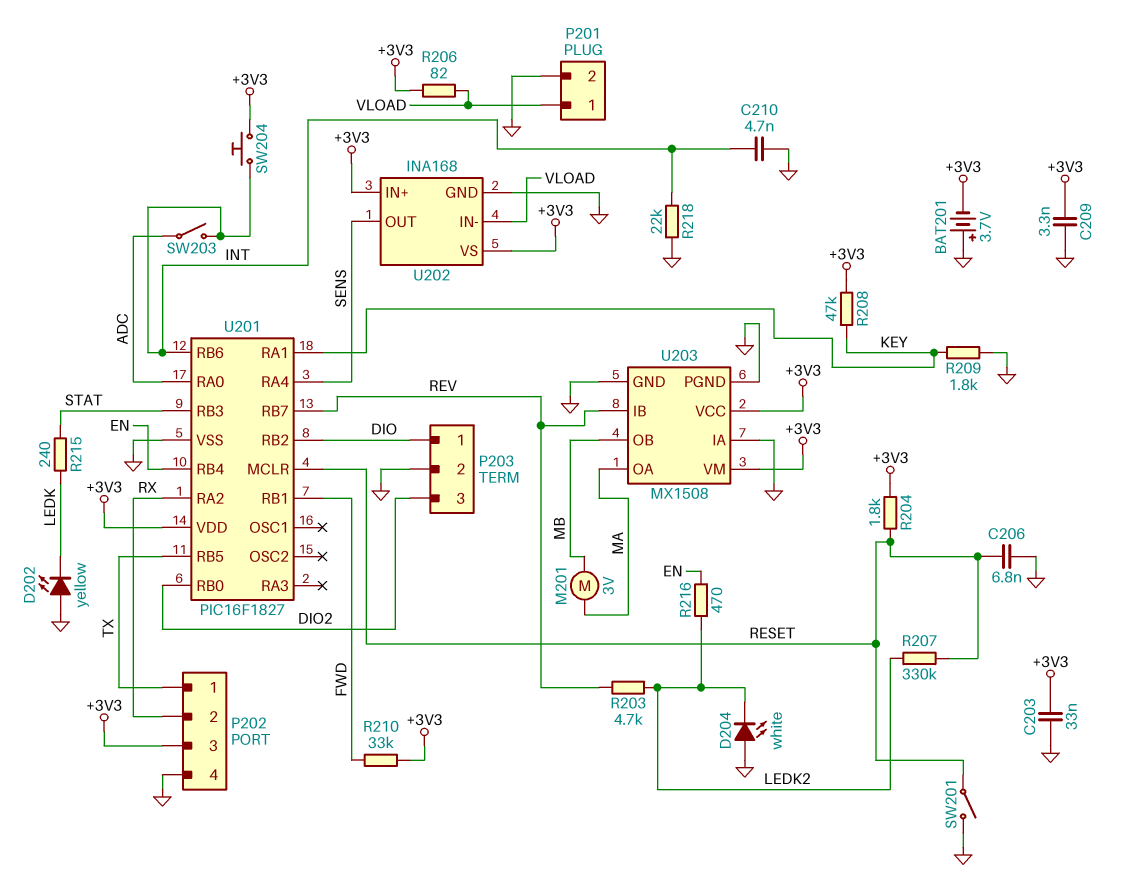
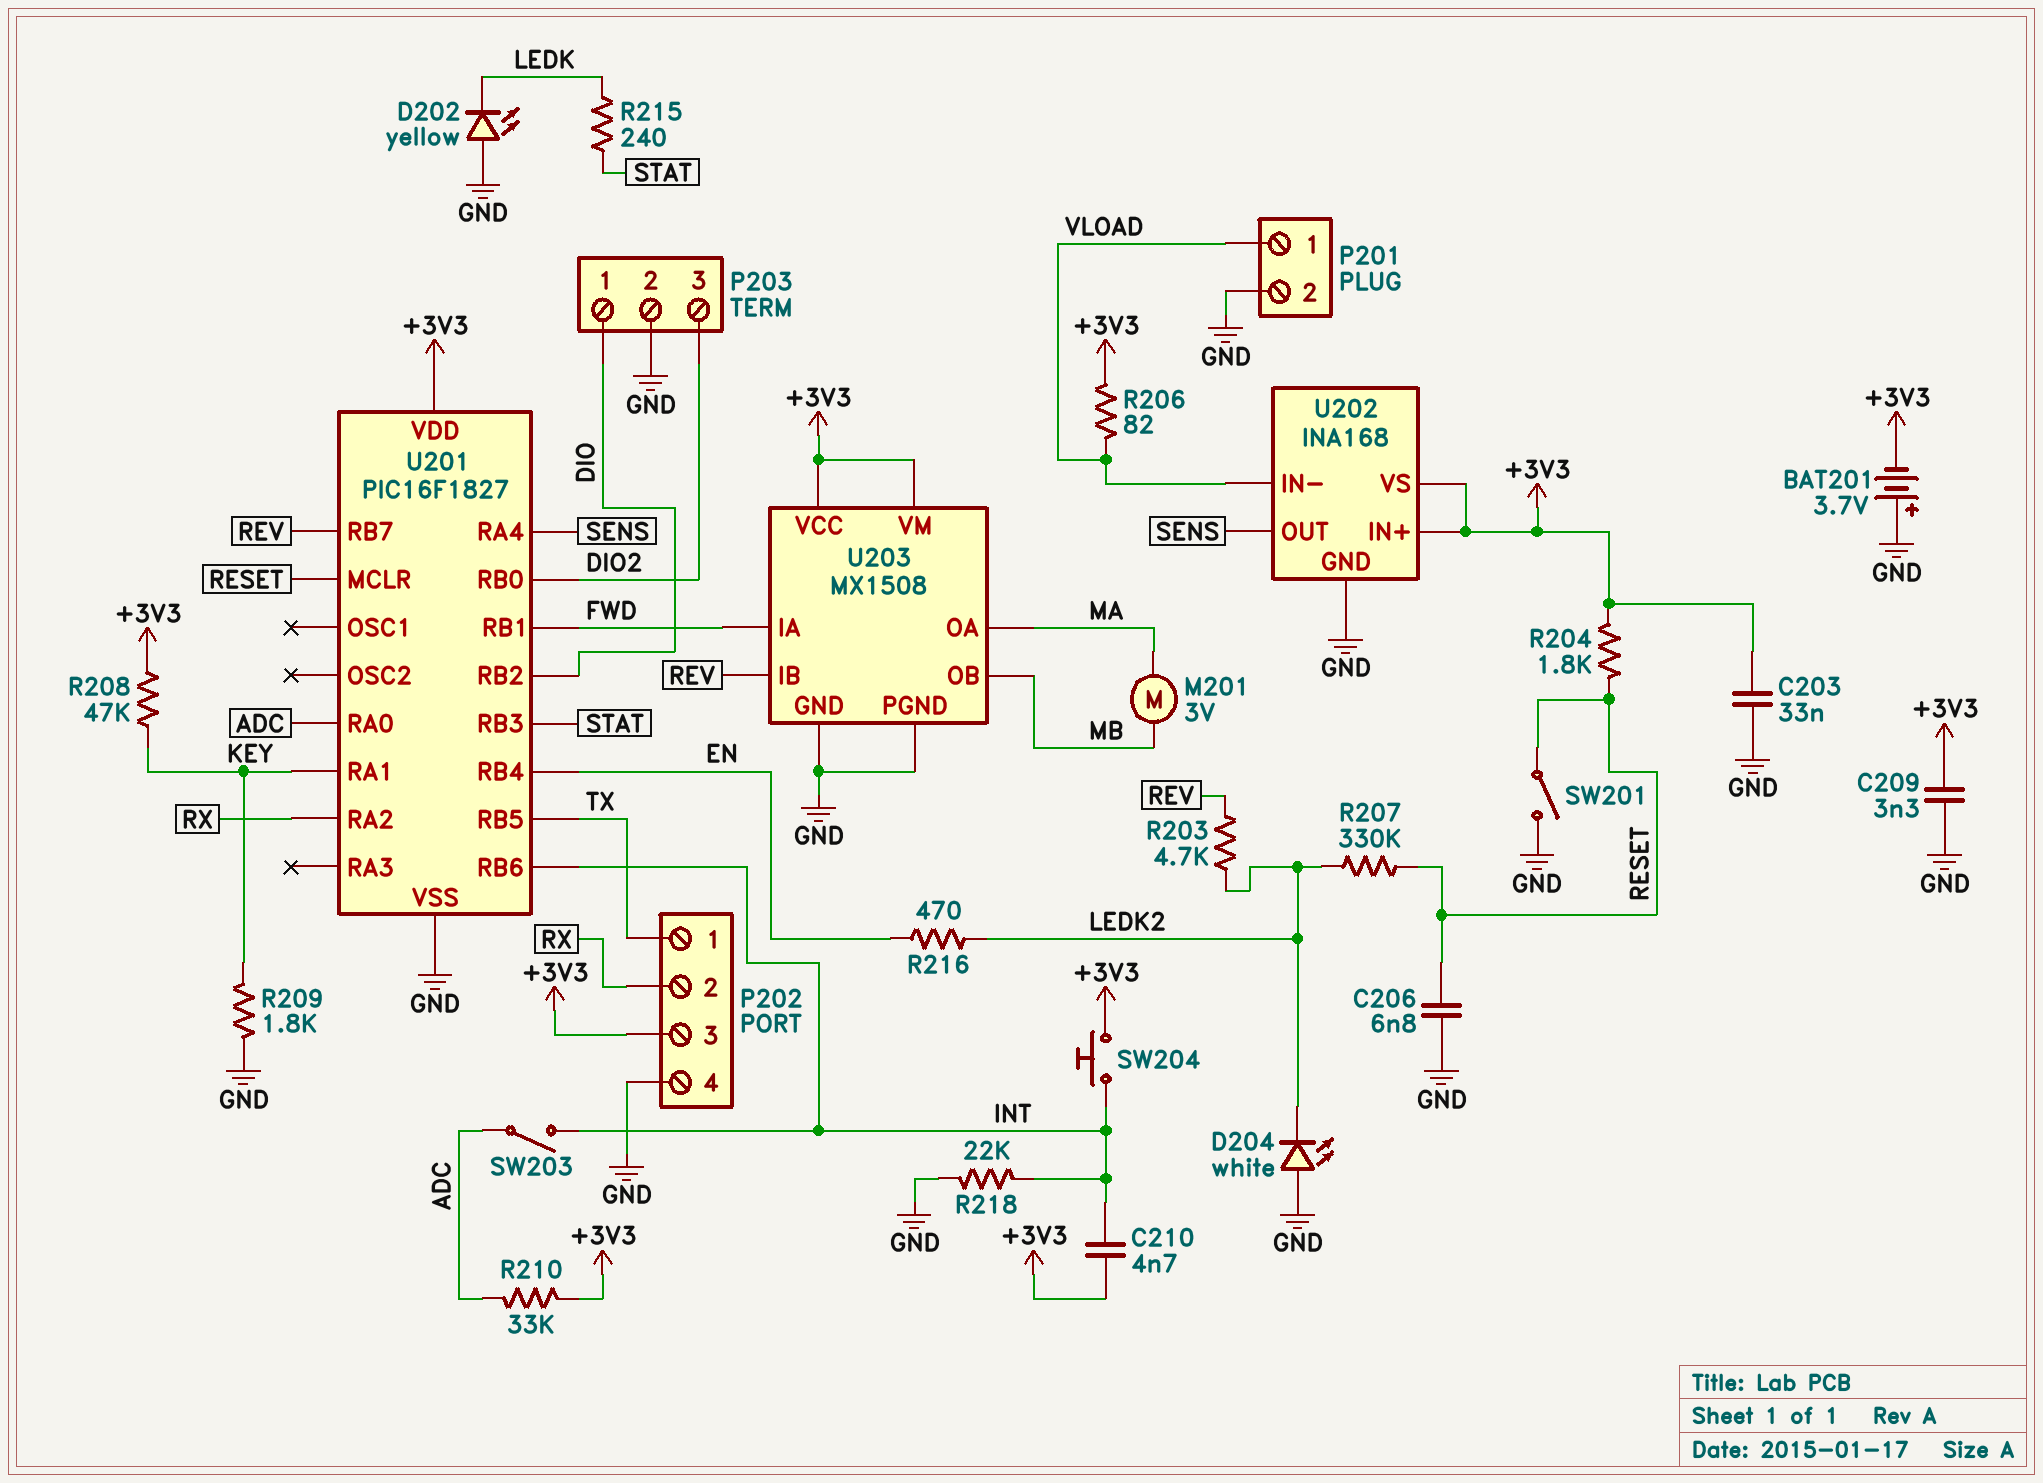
C210: 4.7nF (GND, INT) -> 4.7nF (+3V3, INT)
R210: 33k (+3V3, FWD) -> 33k (+3V3, ADC)
U203 pin IA: GND -> FWD

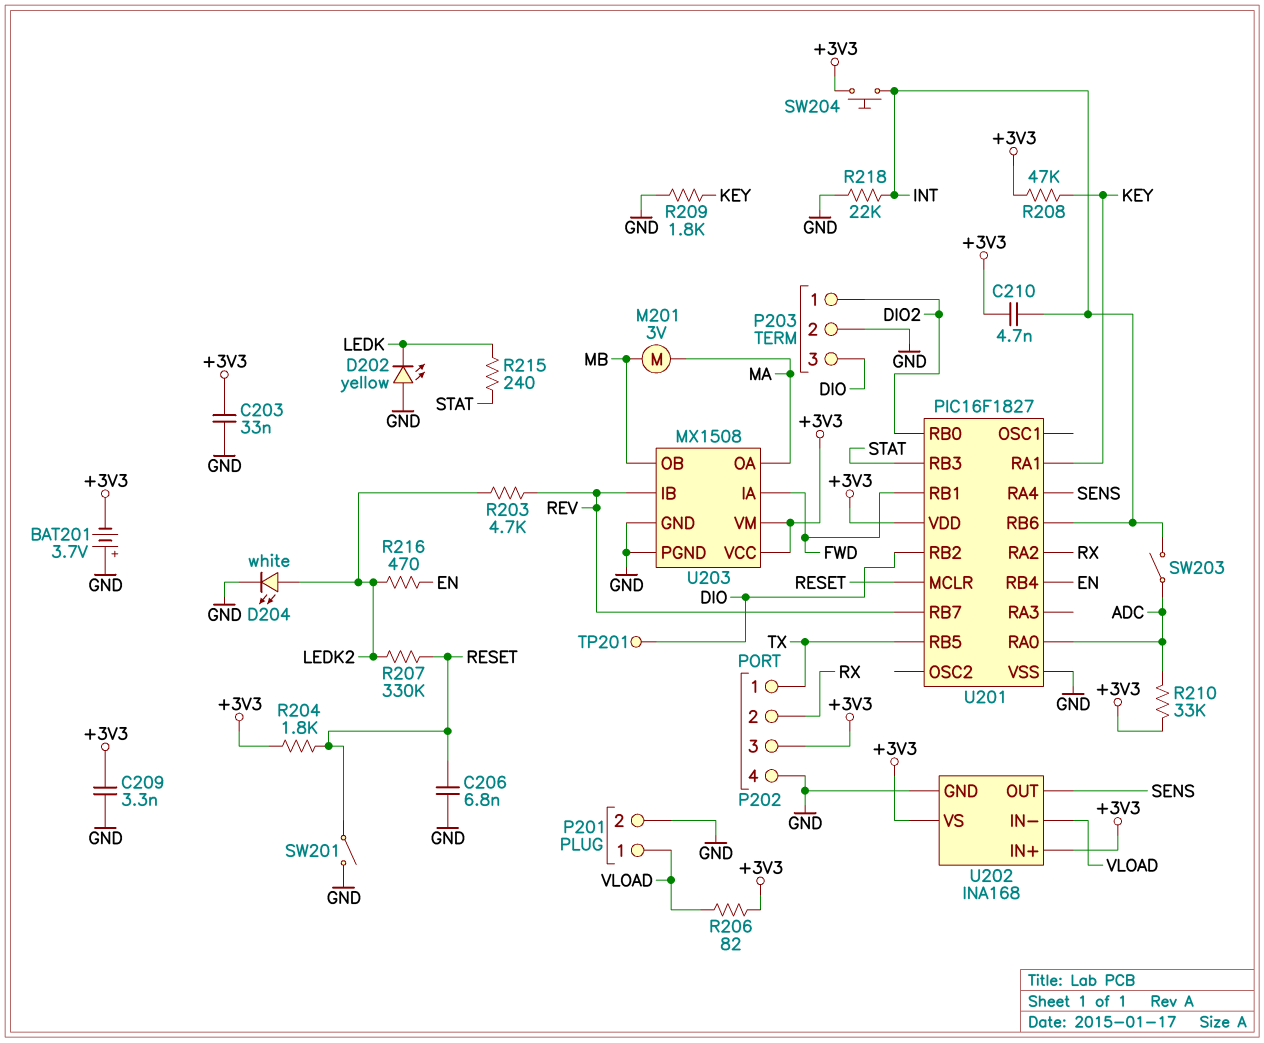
D204: LED white (A GND, K LEDK2) -> LED white (A LEDK2, K GND)
P203 pin 1: DIO -> DIO2
P203 pin 3: DIO2 -> DIO
TP201: none -> test point (DIO)

